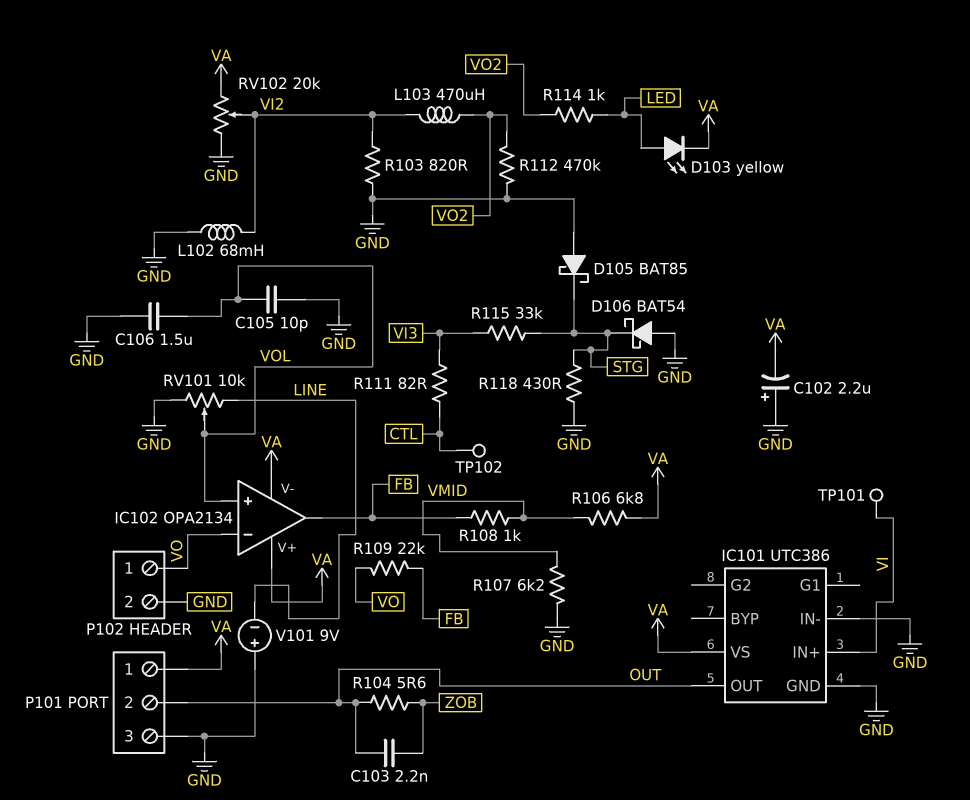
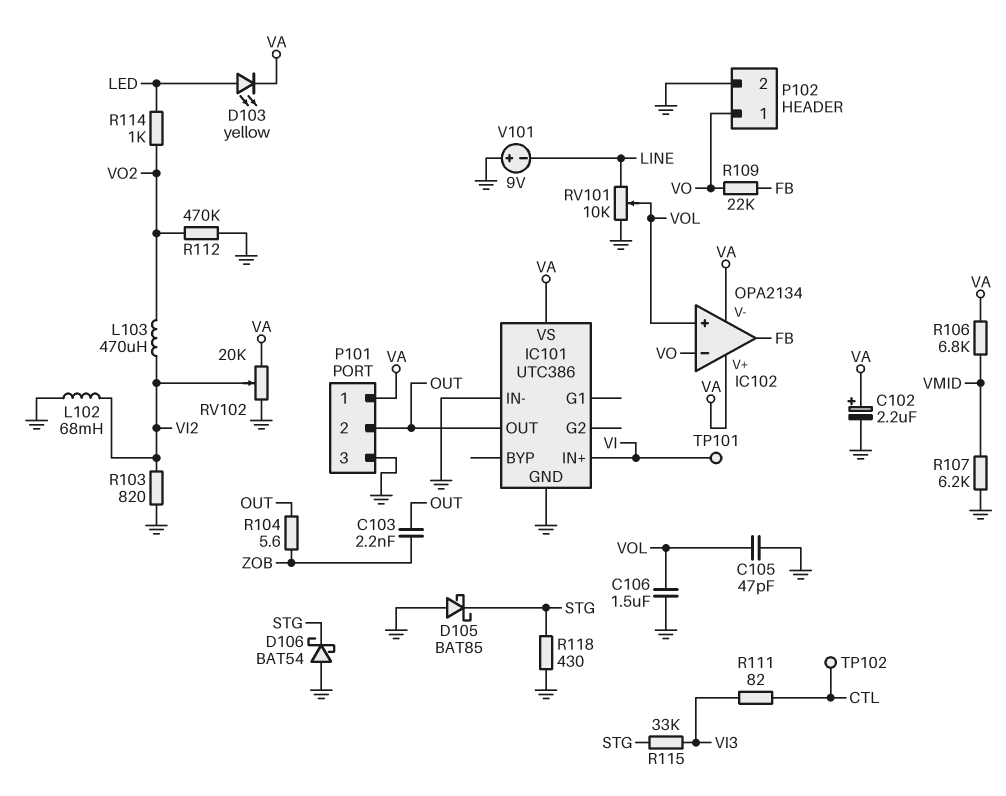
C102: 2.2uF (plus GND, minus VA) -> 2.2uF (plus VA, minus GND)
C105: 10pF (GND, VOL) -> 47pF (GND, VOL)
R108: 1k (FB, VMID) -> none

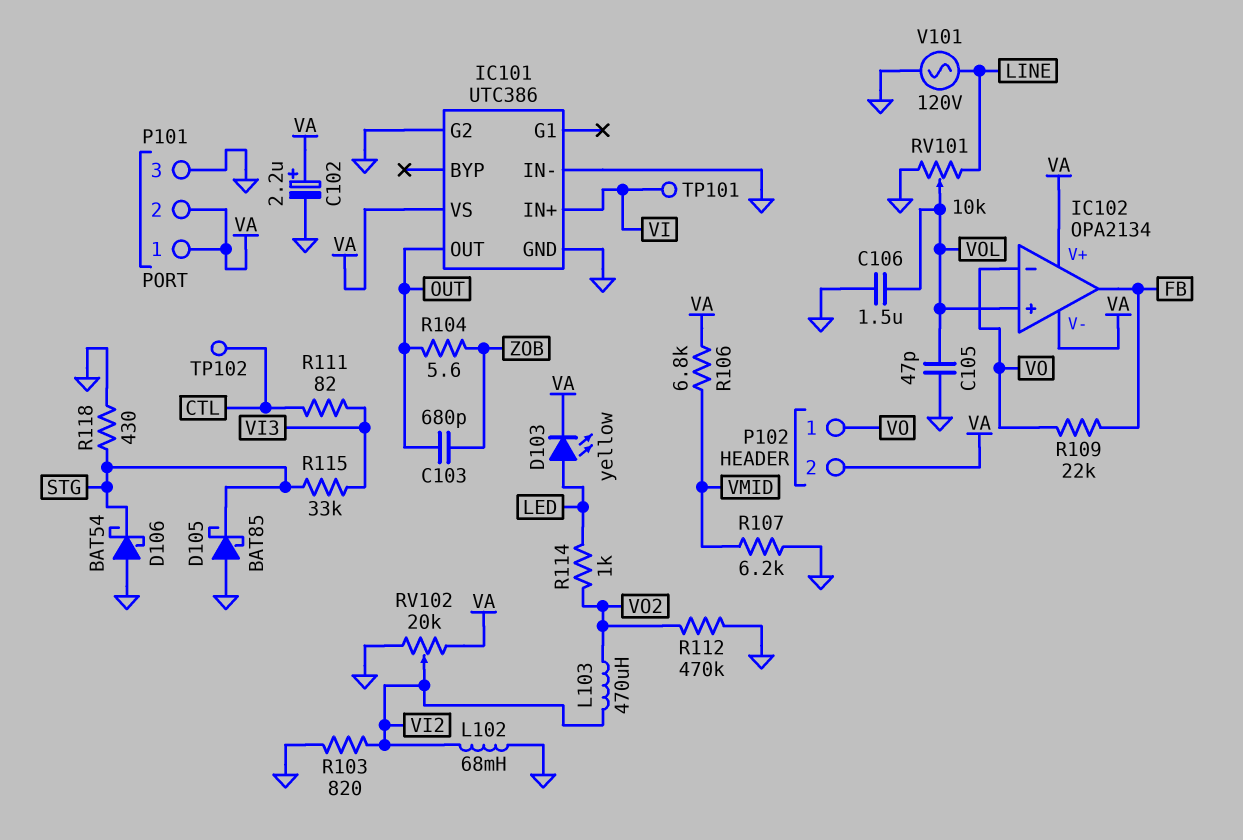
C103: 2.2nF (OUT, ZOB) -> 680pF (OUT, ZOB)
IC101 pin G2: none -> GND
P101 pin 2: OUT -> VA
P102 pin 2: GND -> VA
V101: 9V (plus GND, minus LINE) -> AC 120V (GND, LINE)

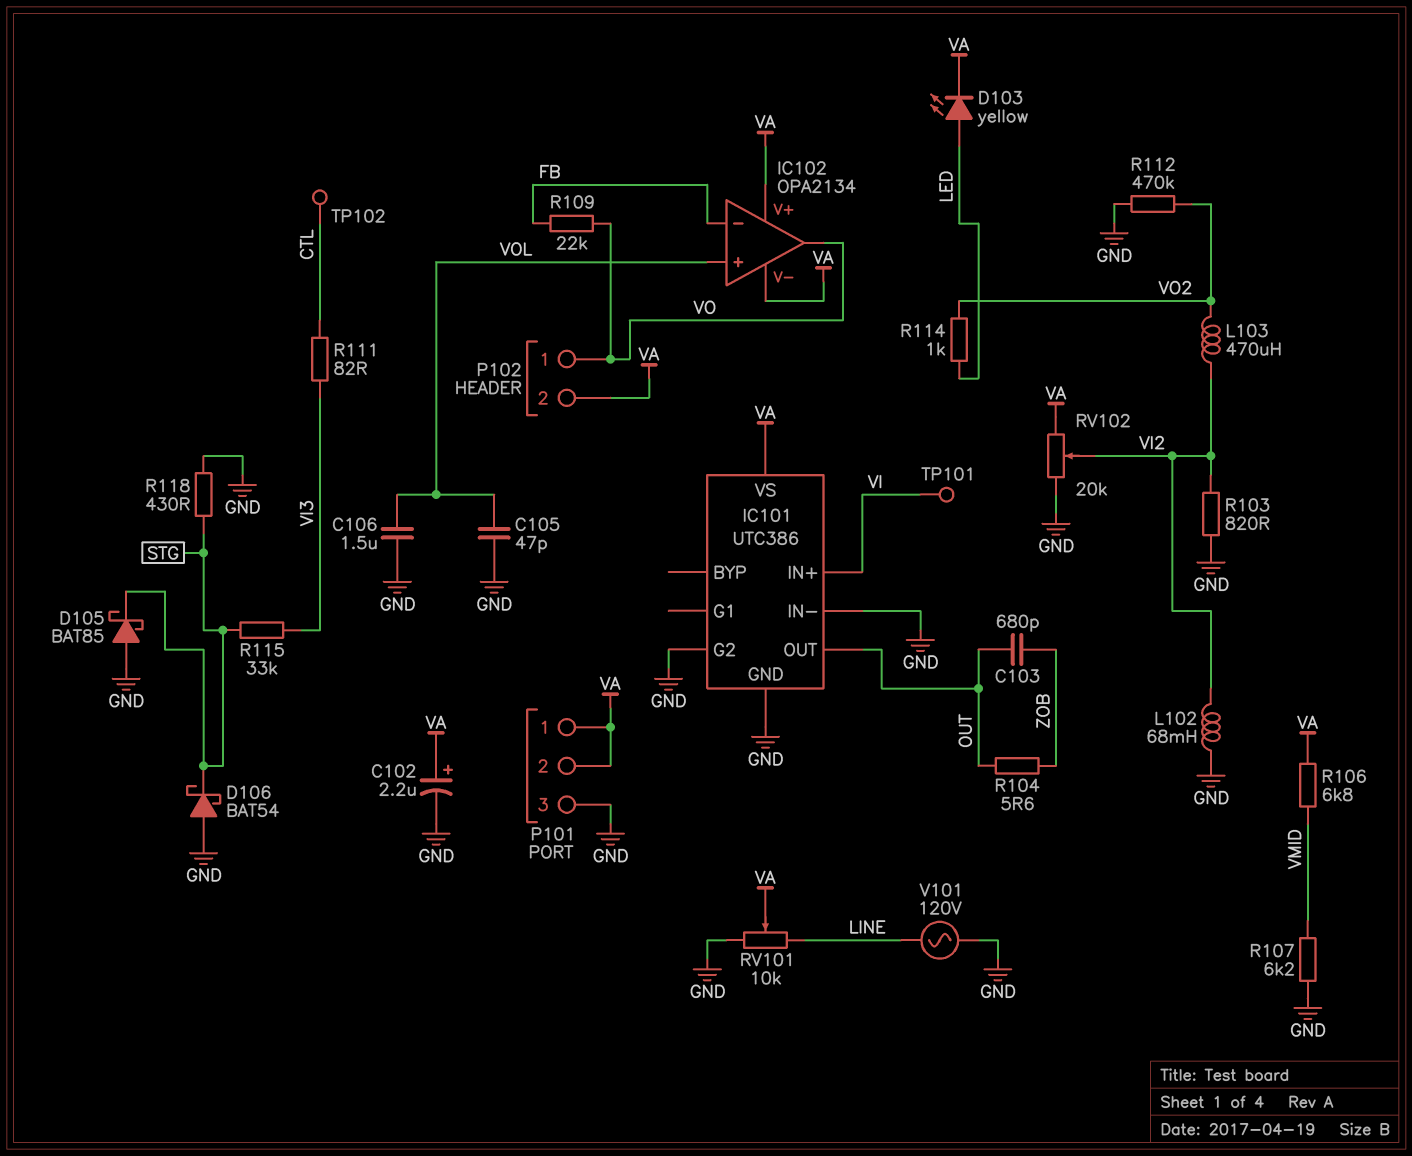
IC102 pin in-: VO -> FB
IC102 pin out: FB -> VO
RV101: 10k (GND, LINE, wiper VOL) -> 10k (GND, LINE, wiper VA)

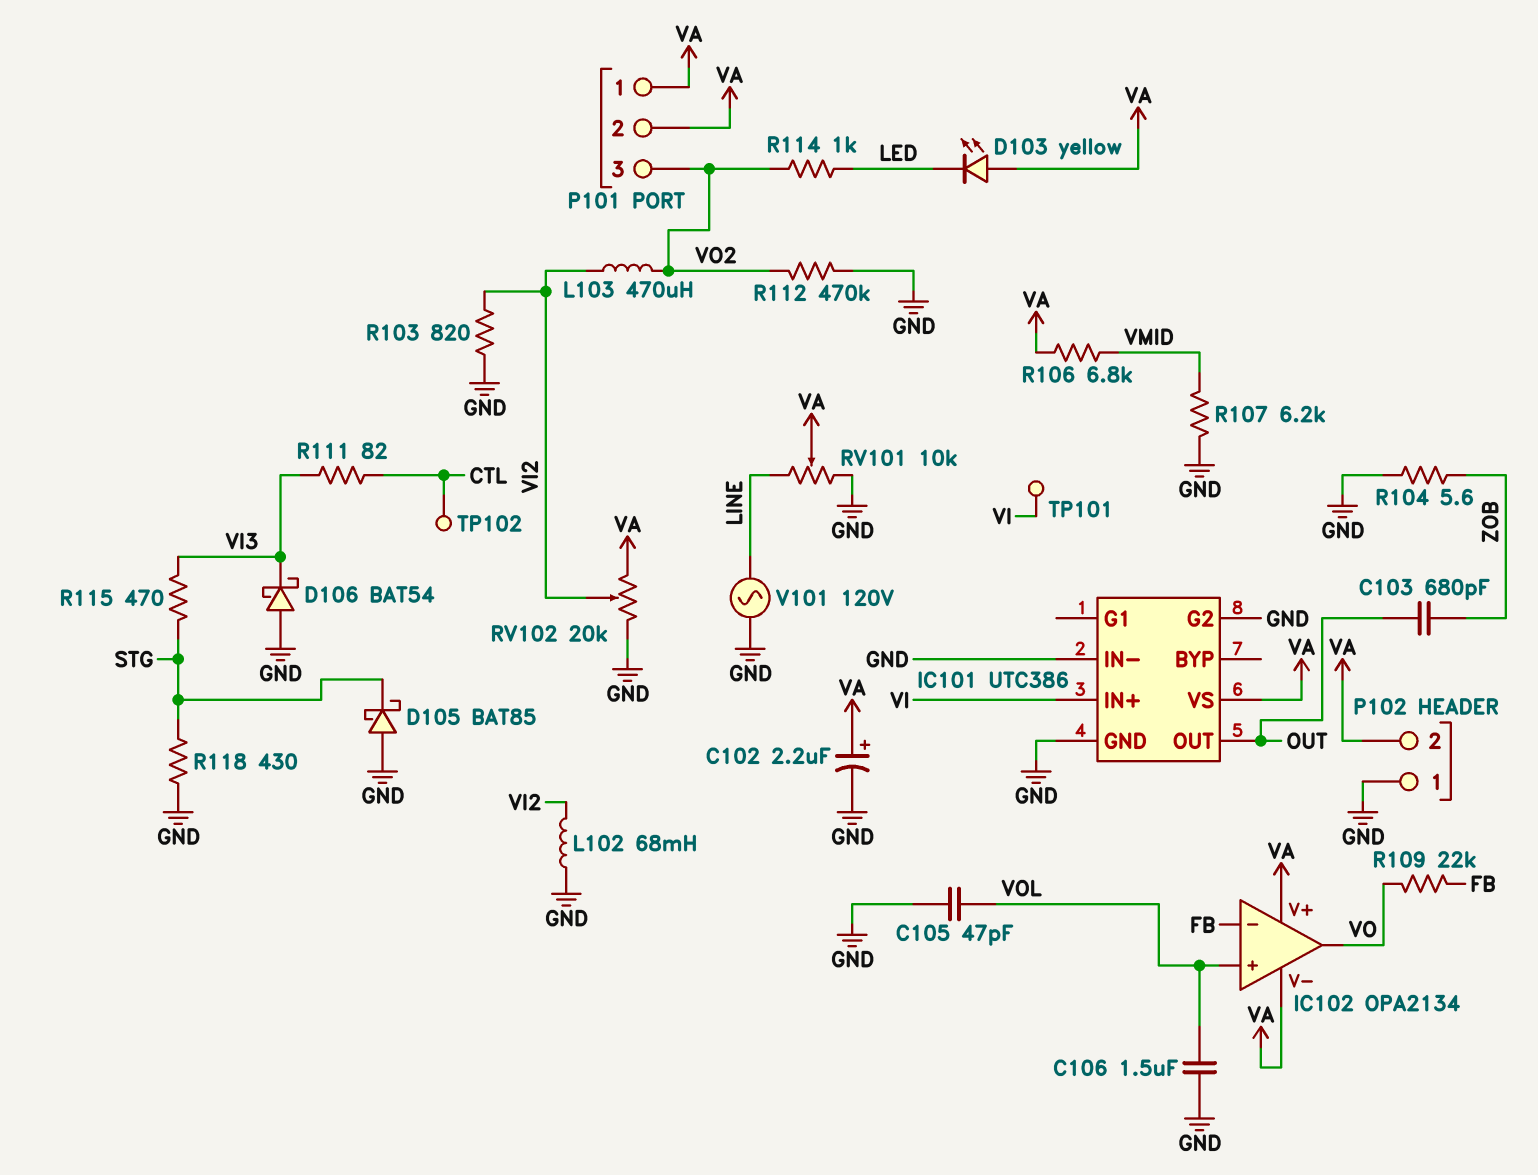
D103: LED yellow (A LED, K VA) -> LED yellow (A VA, K LED)
D106: schottky BAT54 (A GND, K STG) -> schottky BAT54 (A GND, K VI3)
P101 pin 3: GND -> VO2
P102 pin 1: VO -> GND
R104: 5.6 (OUT, ZOB) -> 5.6 (GND, ZOB)
R115: 33k (STG, VI3) -> 470 (STG, VI3)

